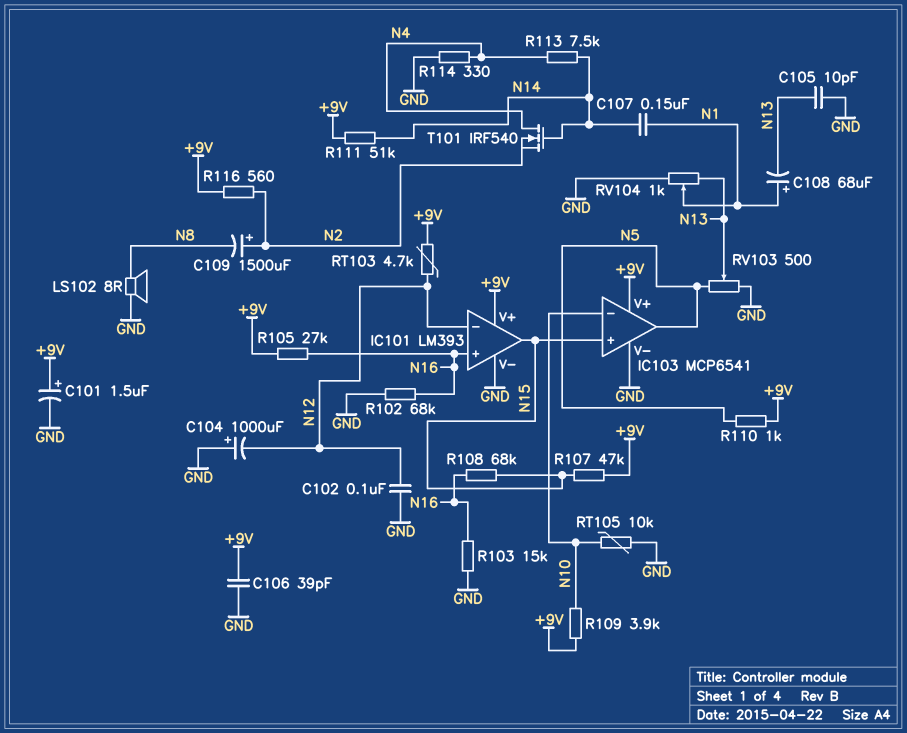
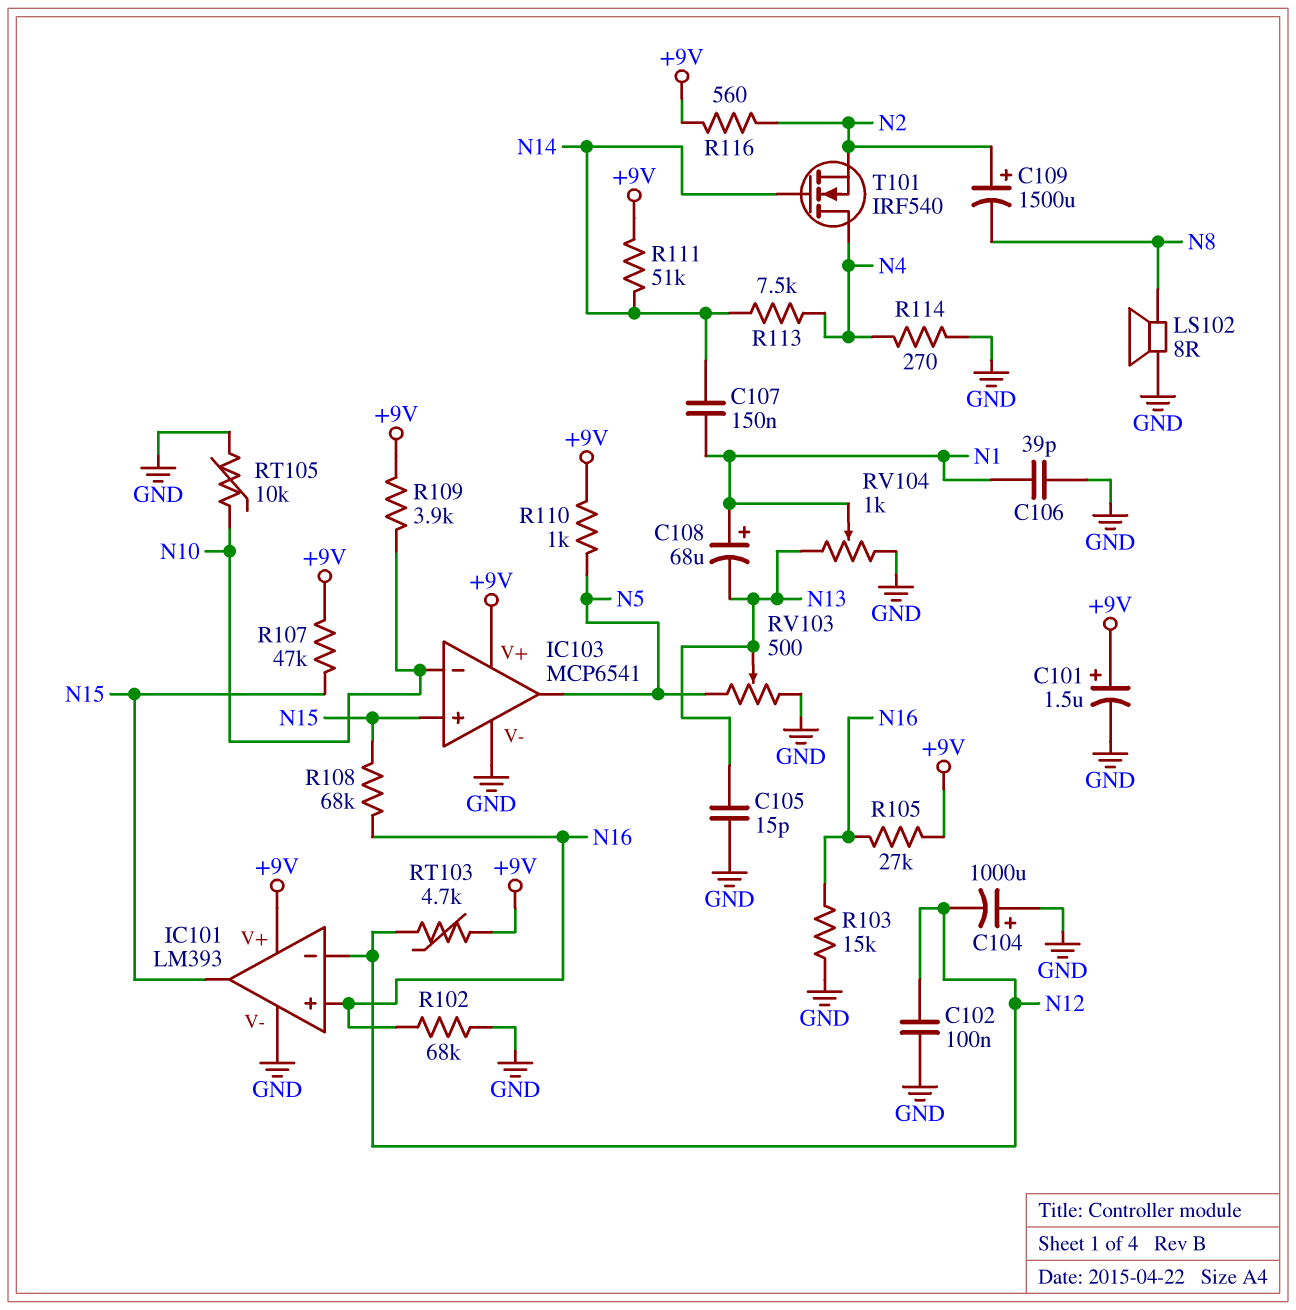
C105: 10pF (GND, N13) -> 15pF (GND, N13)
C106: 39pF (+9V, GND) -> 39pF (GND, N1)
R114: 330 (GND, N4) -> 270 (GND, N4)

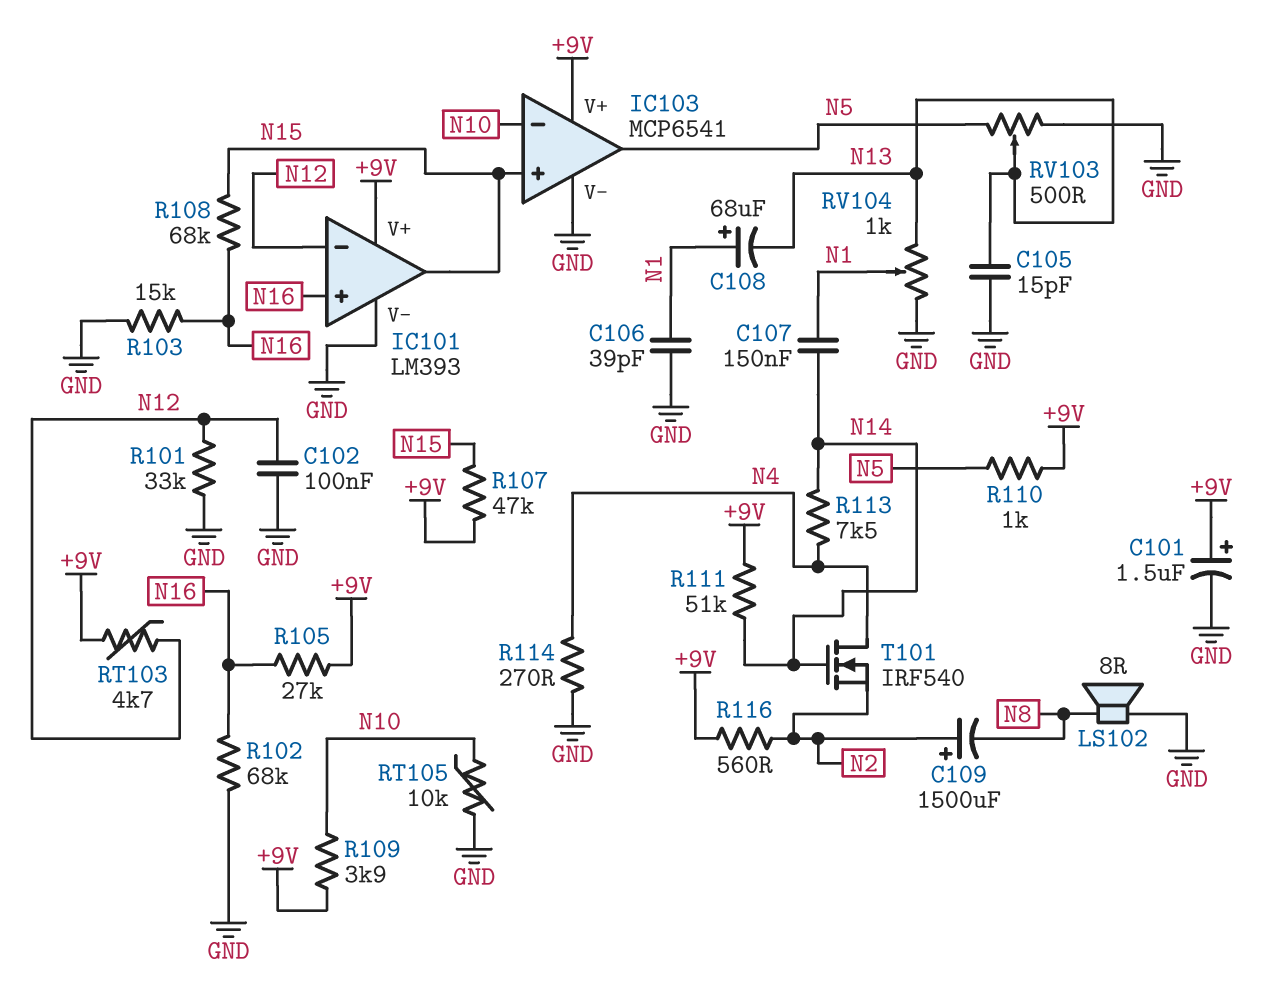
C104: 1000uF (plus GND, minus N12) -> none
R101: none -> 33k (GND, N12)

